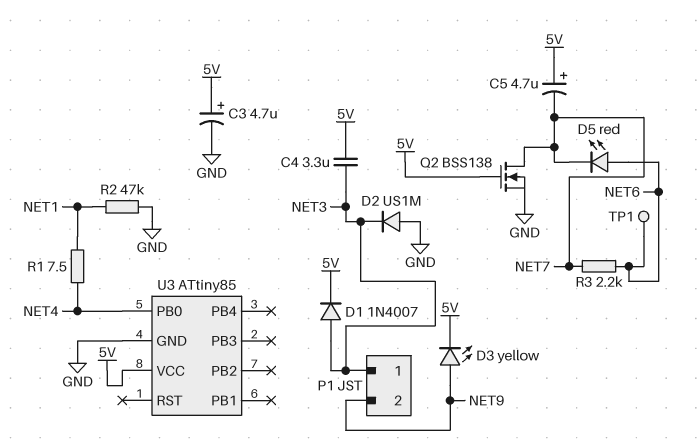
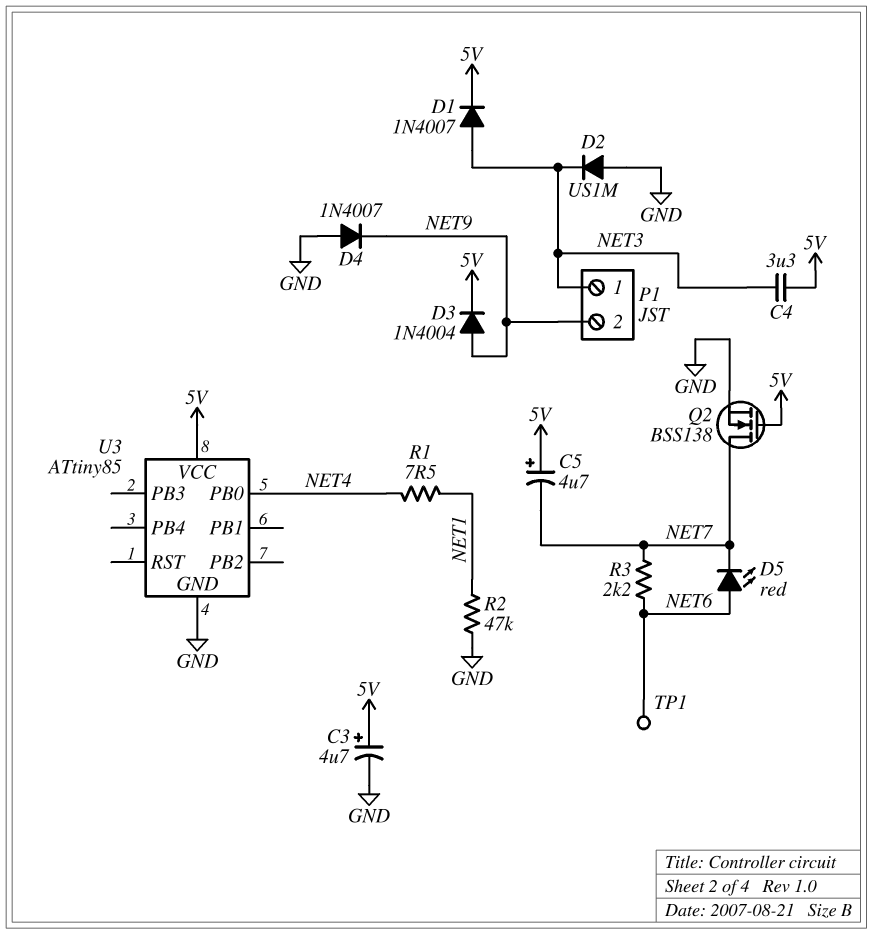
D3: LED yellow (A NET9, K 5V) -> diode 1N4004 (A NET9, K 5V)
D4: none -> diode 1N4007 (A GND, K NET9)

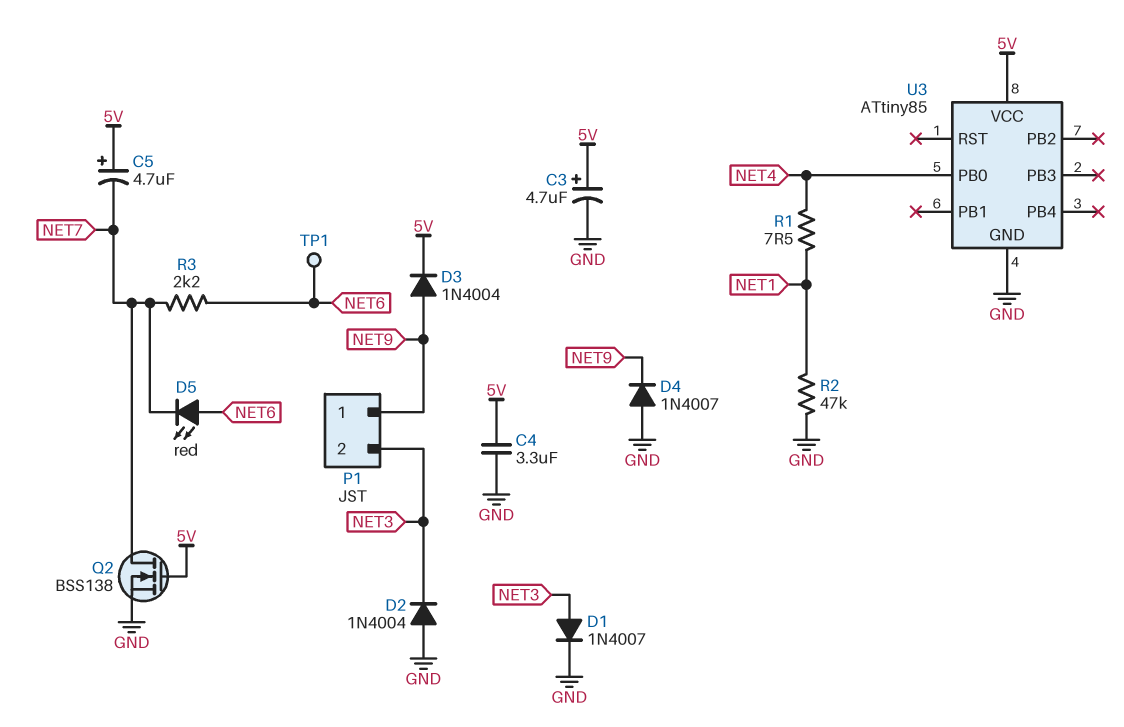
C4: 3.3uF (5V, NET3) -> 3.3uF (5V, GND)
D1: diode 1N4007 (A NET3, K 5V) -> diode 1N4007 (A NET3, K GND)
D2: diode US1M (A GND, K NET3) -> diode 1N4004 (A GND, K NET3)
P1 pin 1: NET3 -> NET9
P1 pin 2: NET9 -> NET3

